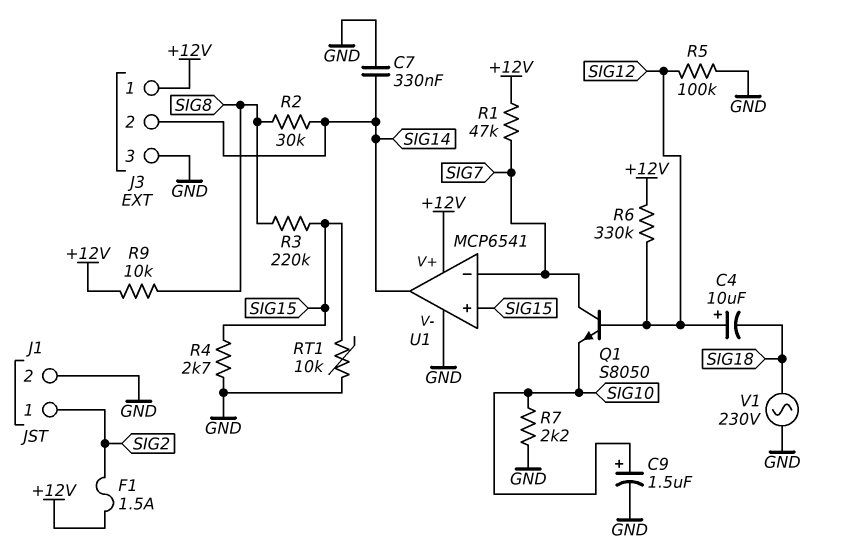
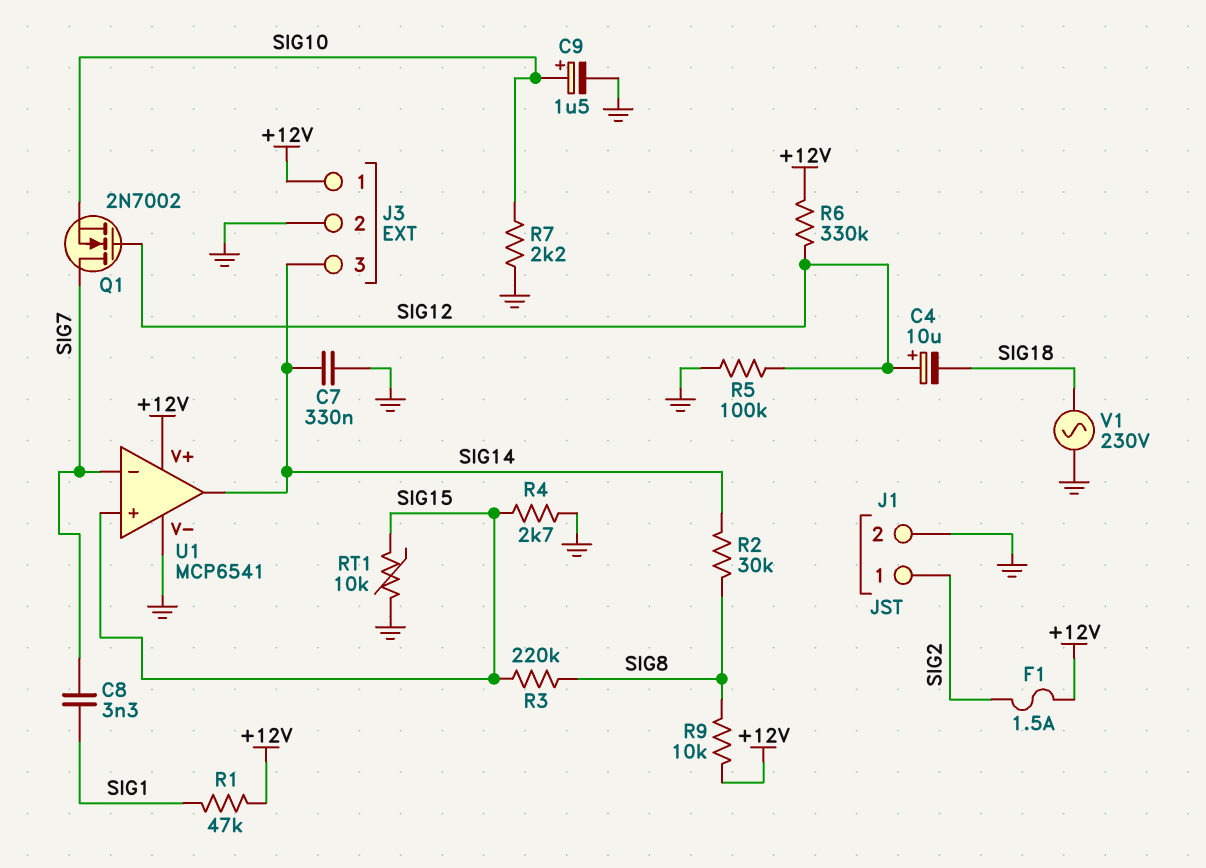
C8: none -> 3.3nF (SIG1, SIG7)
J3 pin 2: SIG14 -> GND
J3 pin 3: GND -> SIG14
Q1: NPN S8050 (B SIG12, C SIG7, E SIG10) -> NMOS 2N7002 (G SIG12, D SIG7, S SIG10)
R1: 47k (+12V, SIG7) -> 47k (+12V, SIG1)

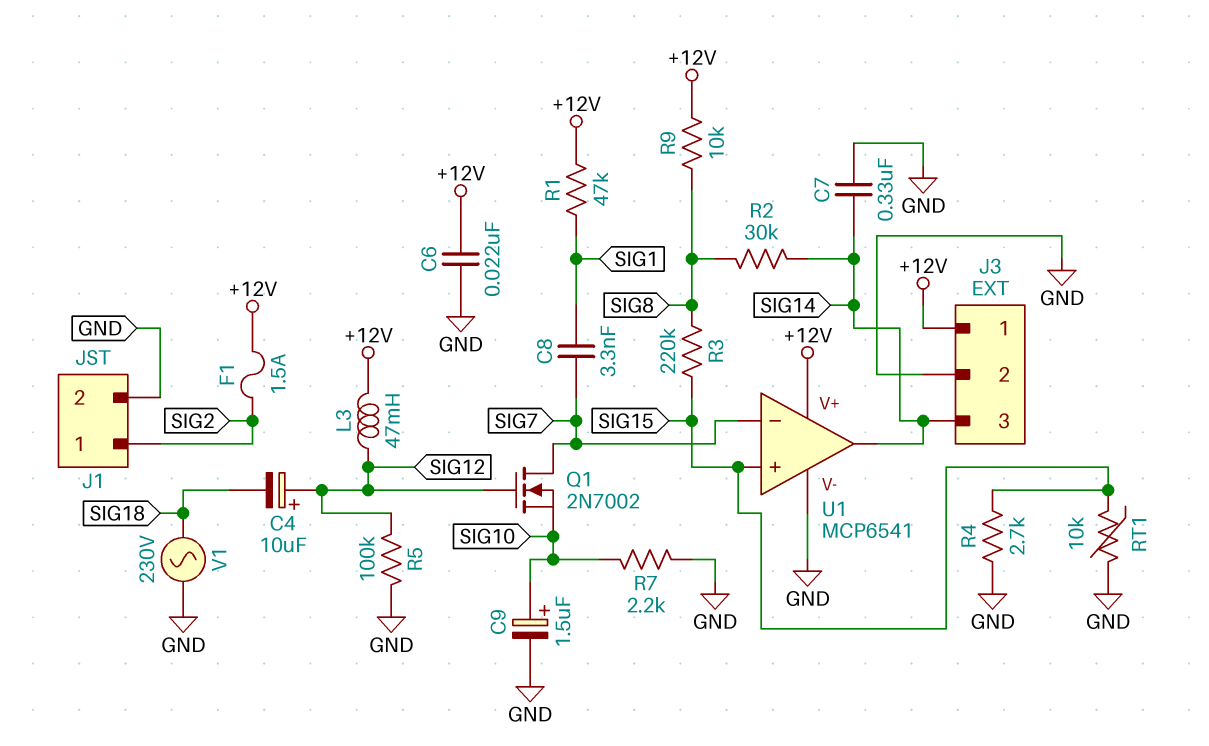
C6: none -> 22nF (+12V, GND)
L3: none -> 47mH (+12V, SIG12)
R6: 330k (+12V, SIG12) -> none

